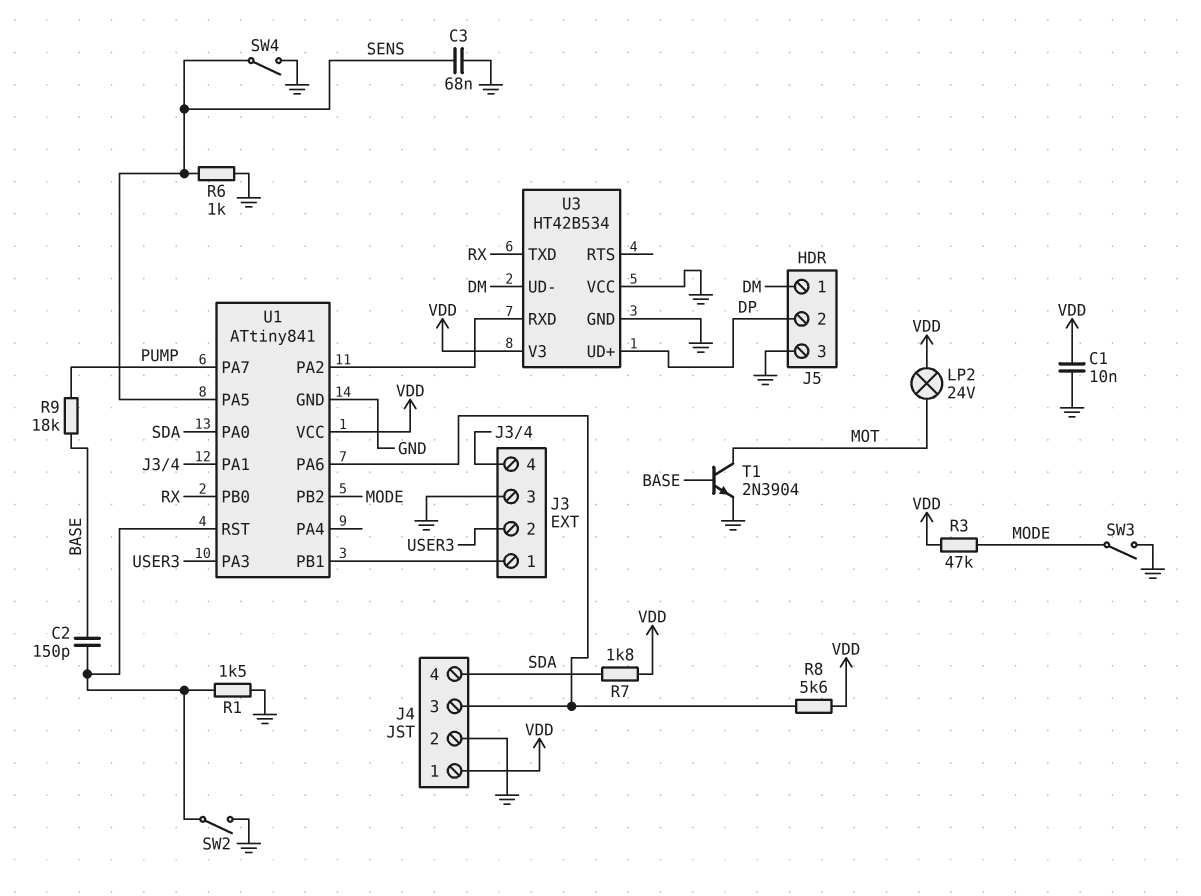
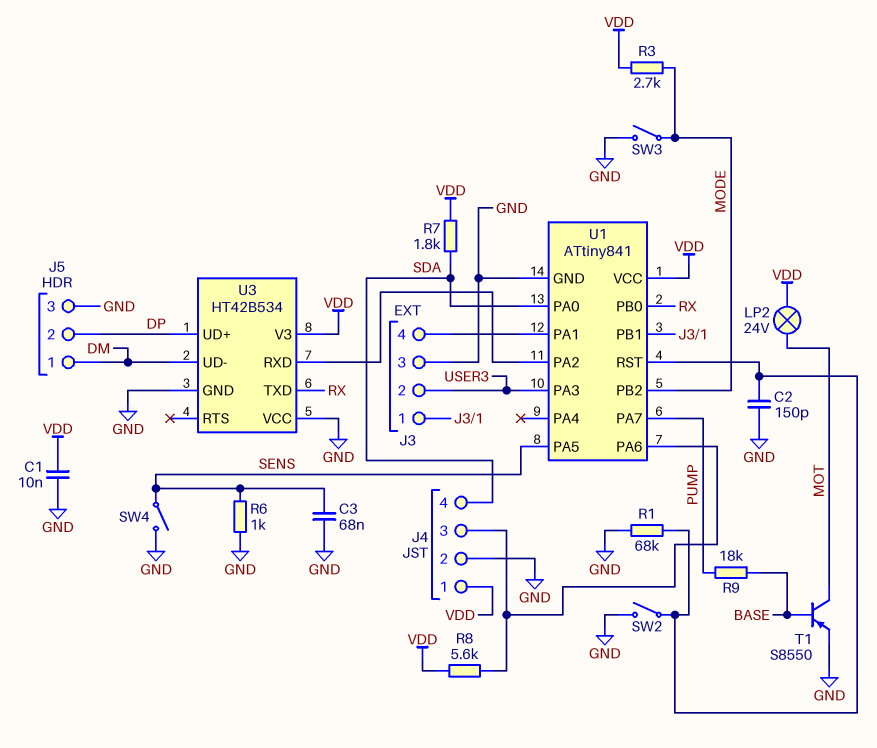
C2: 150pF (BASE, U1/RST) -> 150pF (GND, U1/RST)
R1: 1.5k (GND, U1/RST) -> 68k (GND, U1/RST)
R3: 47k (MODE, VDD) -> 2.7k (MODE, VDD)
T1: NPN 2N3904 (B BASE, C MOT, E GND) -> PNP S8550 (B BASE, C MOT, E GND)

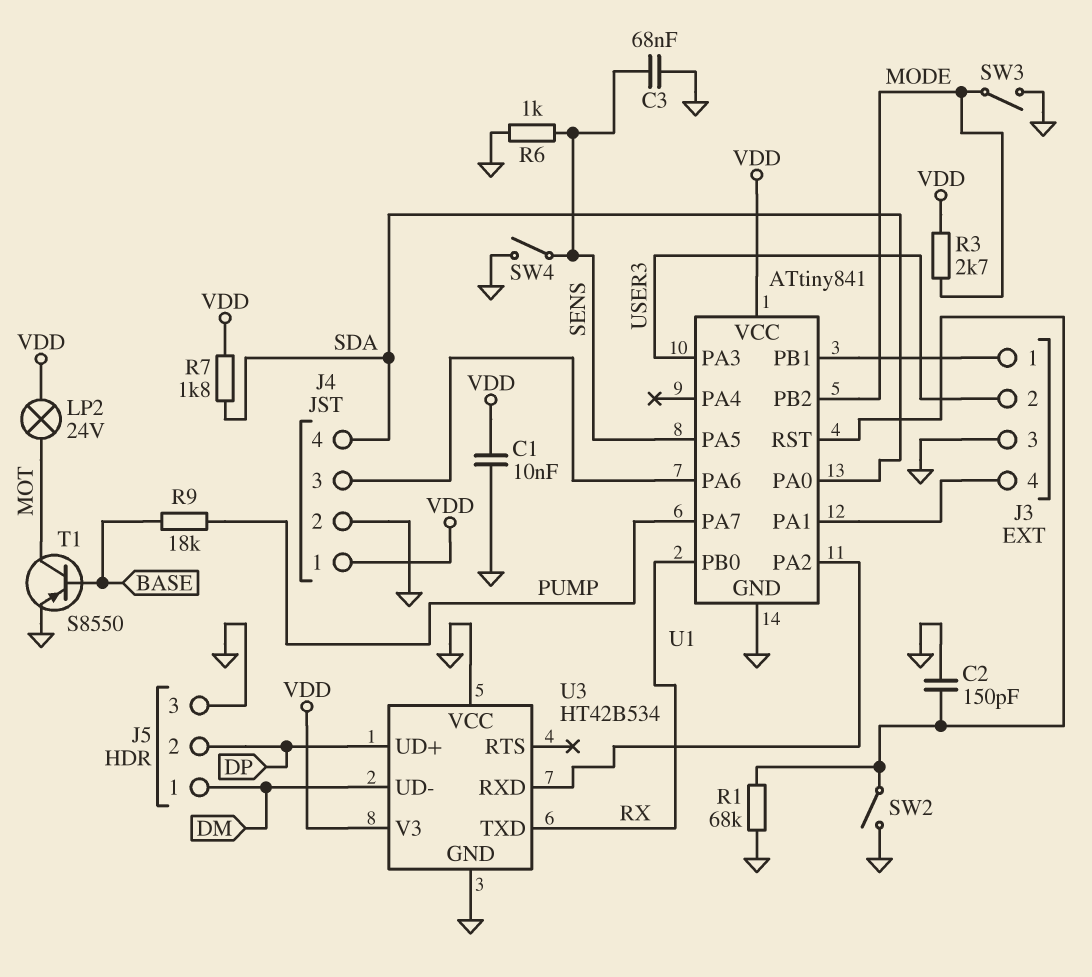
R8: 5.6k (J4/3, VDD) -> none

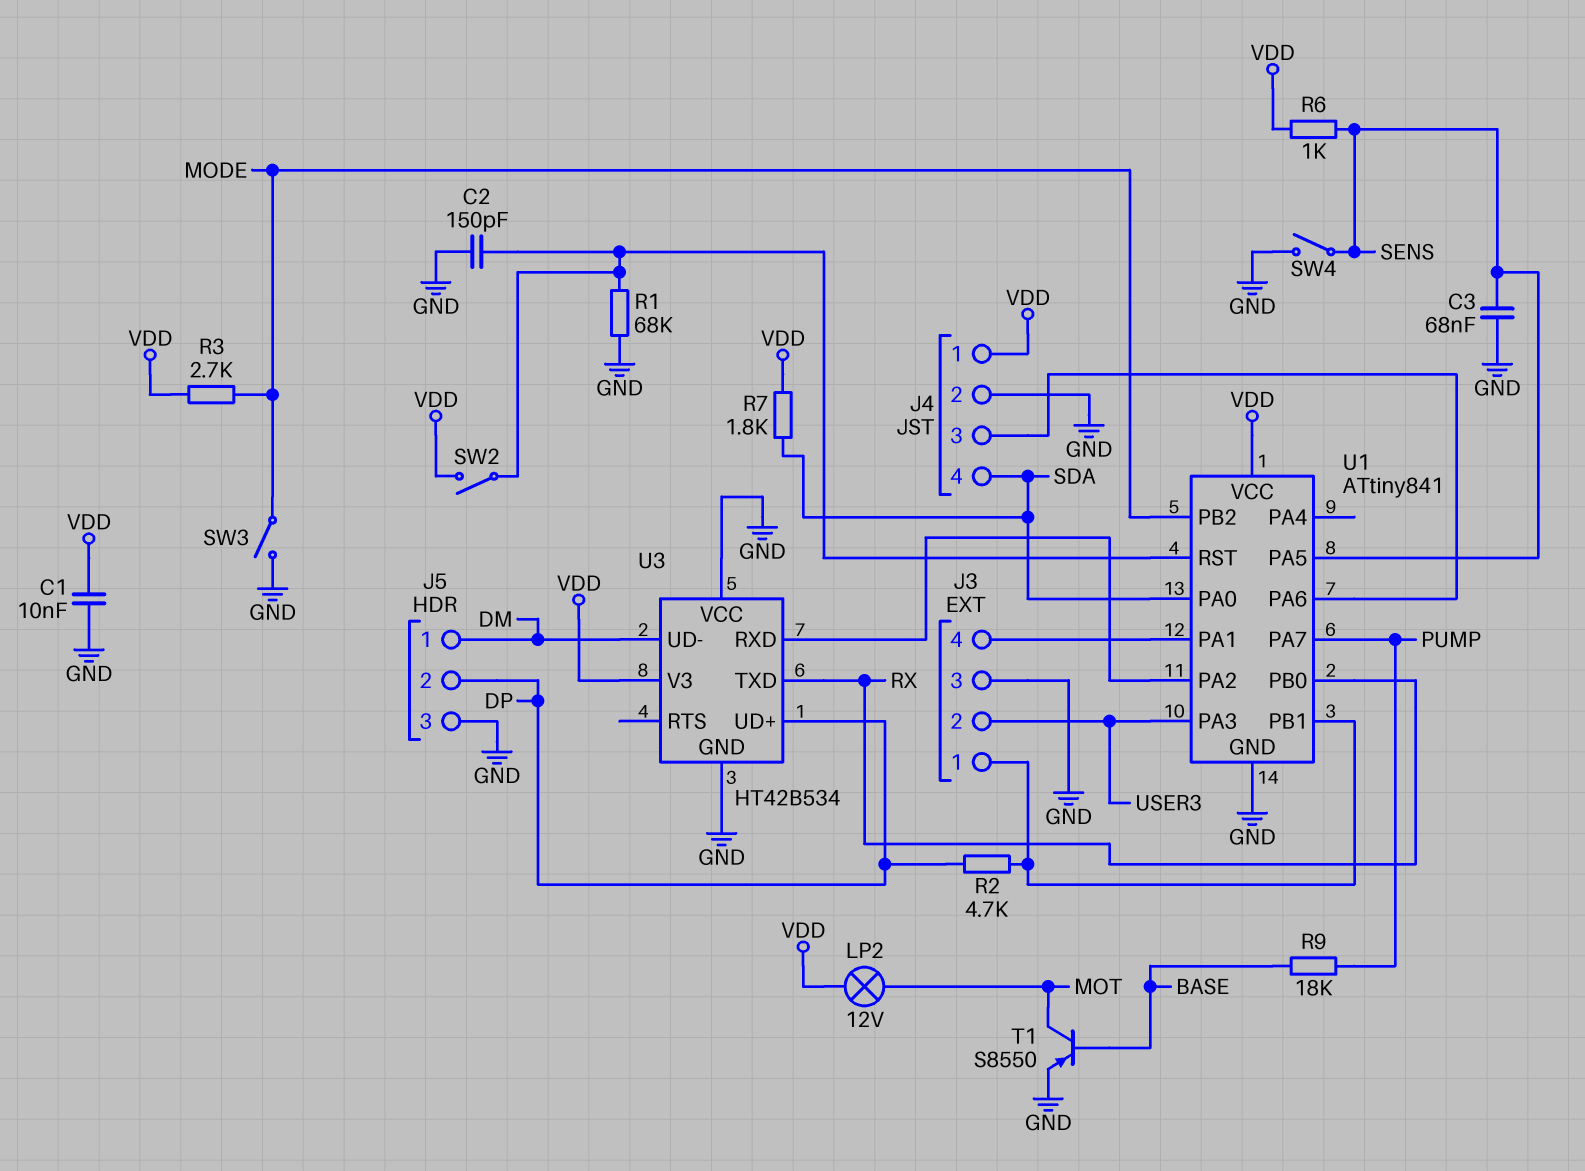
LP2: lamp 24V (MOT, VDD) -> lamp 12V (MOT, VDD)
R2: none -> 4.7k (DP, J3/1)
R6: 1k (GND, SENS) -> 1k (SENS, VDD)
SW2: switch (GND, U1/RST) -> switch (U1/RST, VDD)

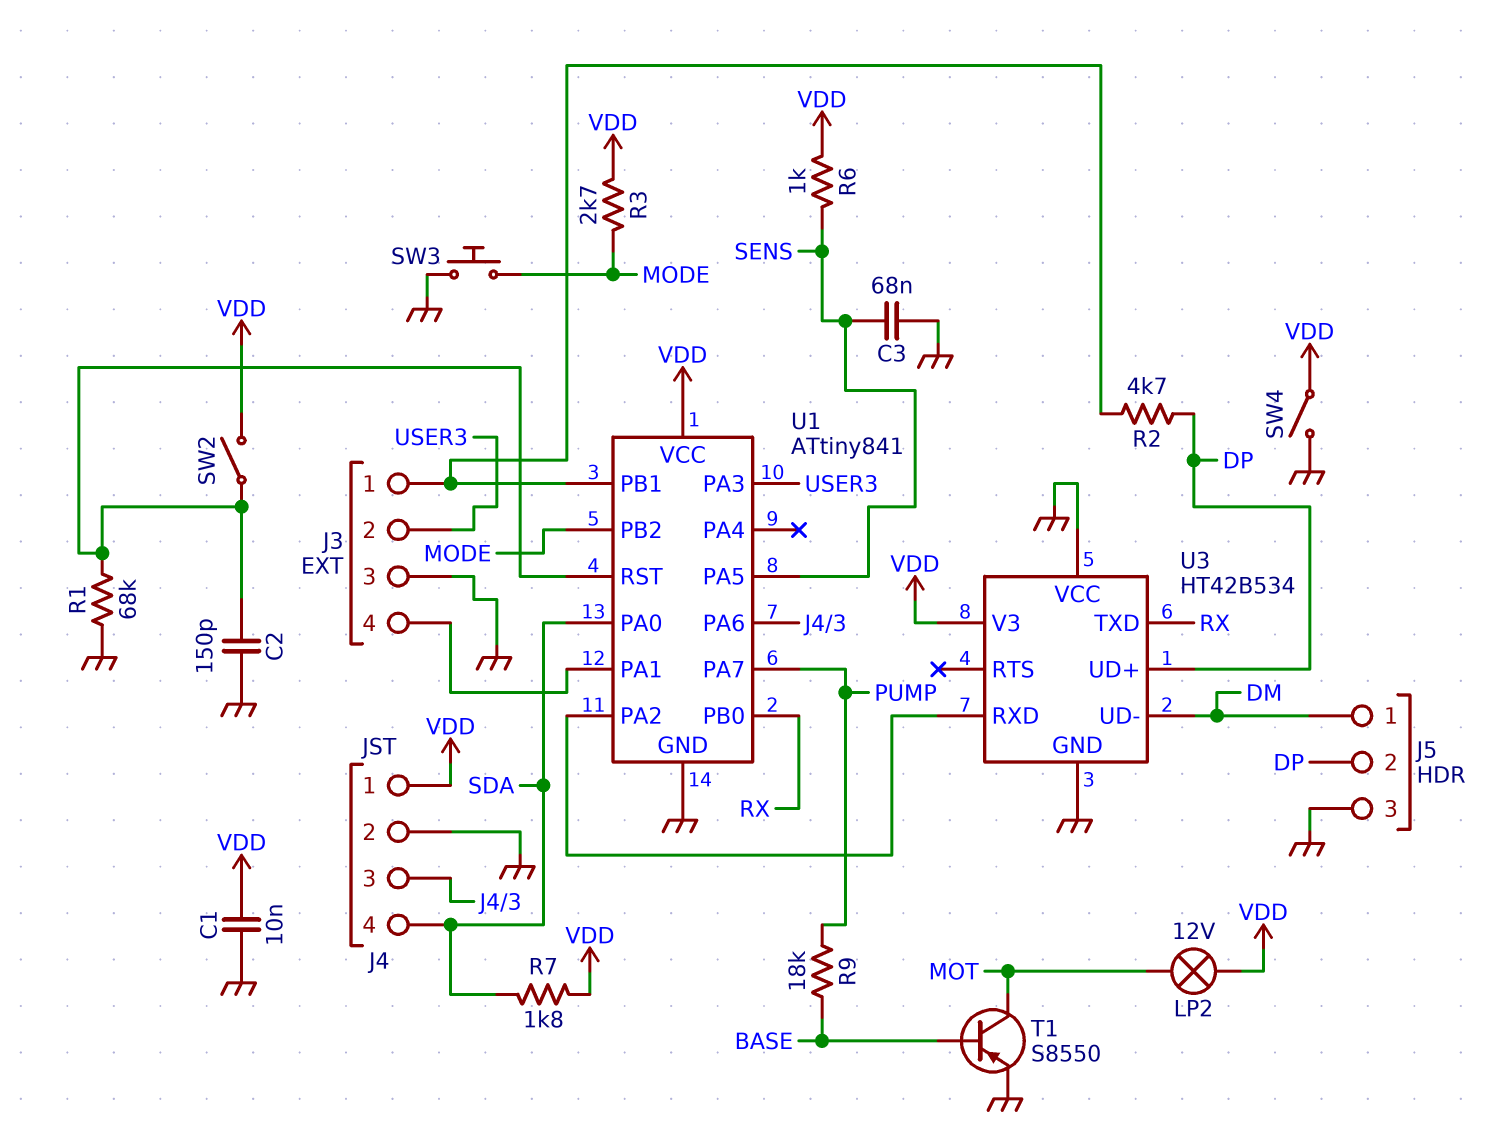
SW3: switch (GND, MODE) -> button (GND, MODE)
SW4: switch (GND, SENS) -> switch (GND, VDD)

